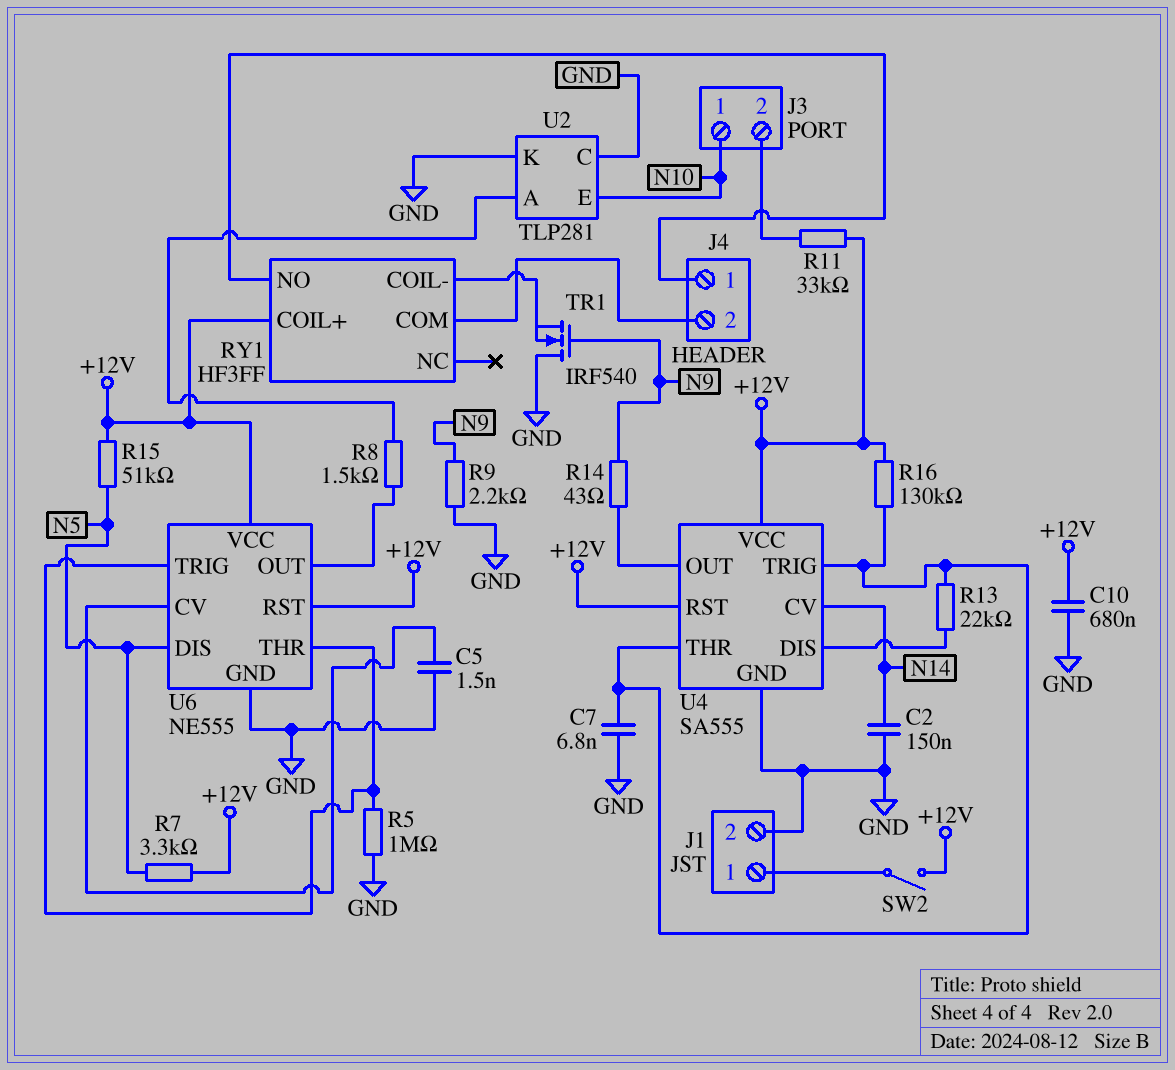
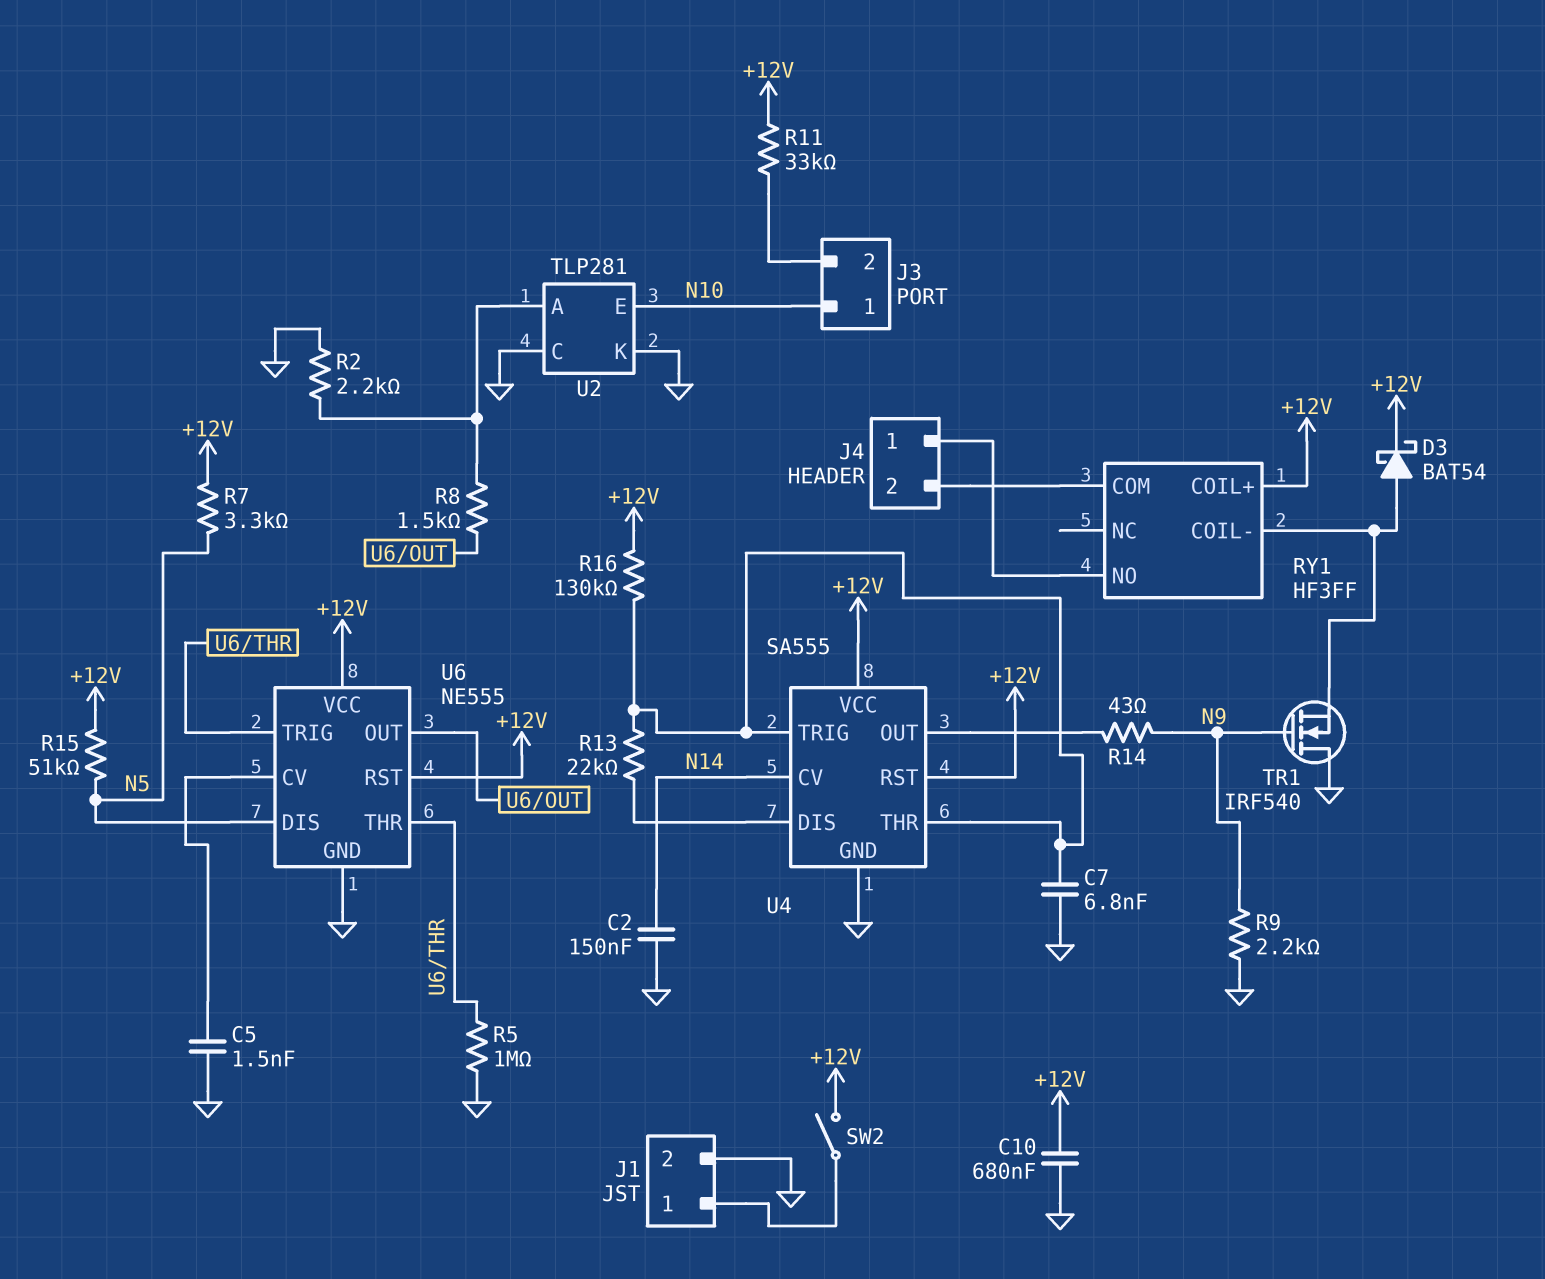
D3: none -> schottky BAT54 (A RY1/COIL-, K +12V)
R2: none -> 2.2k (GND, U2/A)

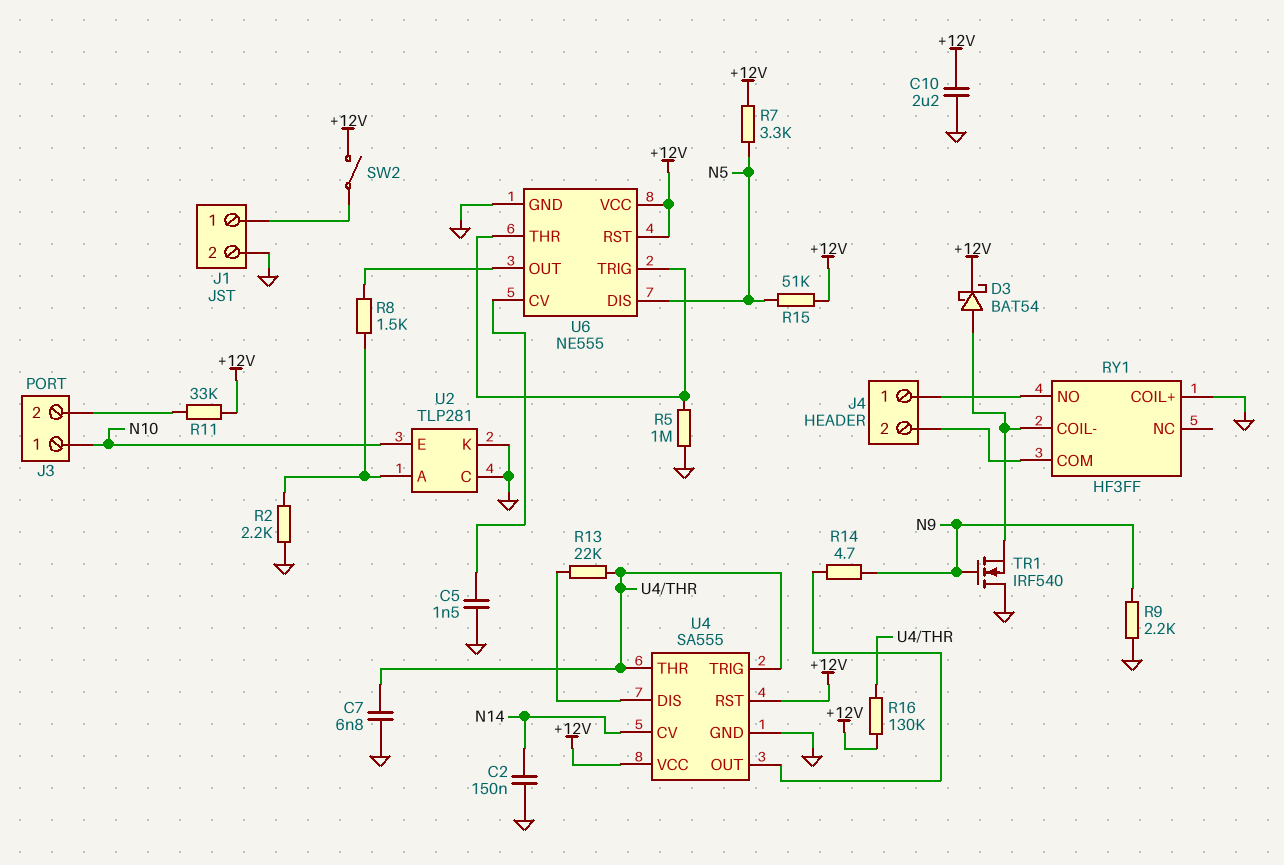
C10: 680nF (+12V, GND) -> 2.2uF (+12V, GND)
R14: 43 (N9, U4/OUT) -> 4.7 (N9, U4/OUT)
RY1 pin COIL+: +12V -> GND

